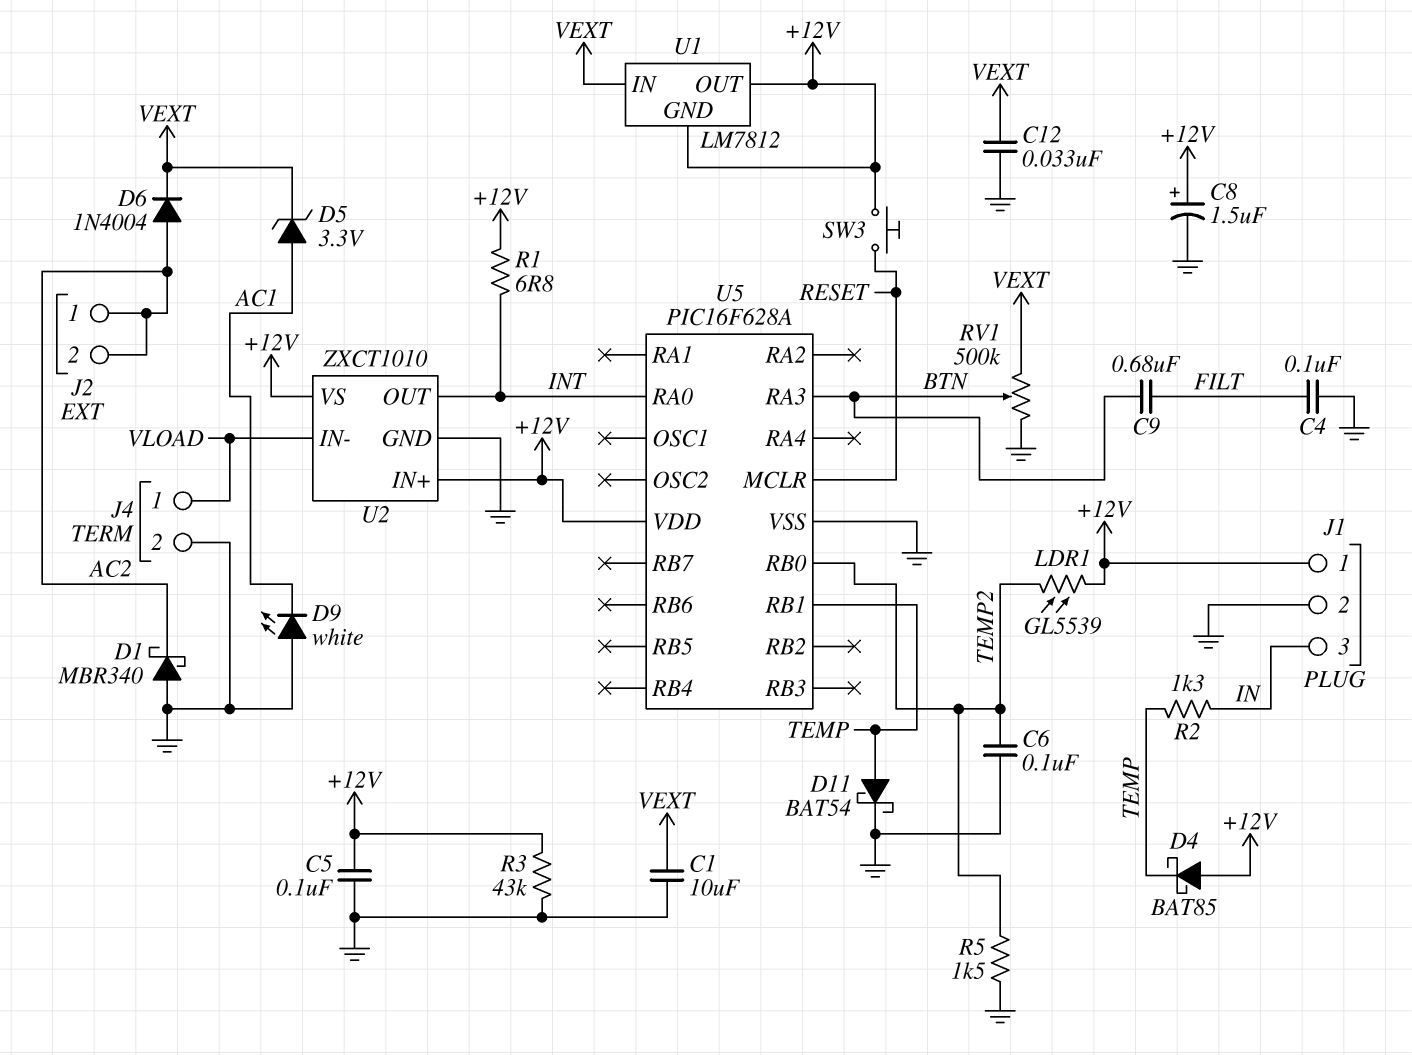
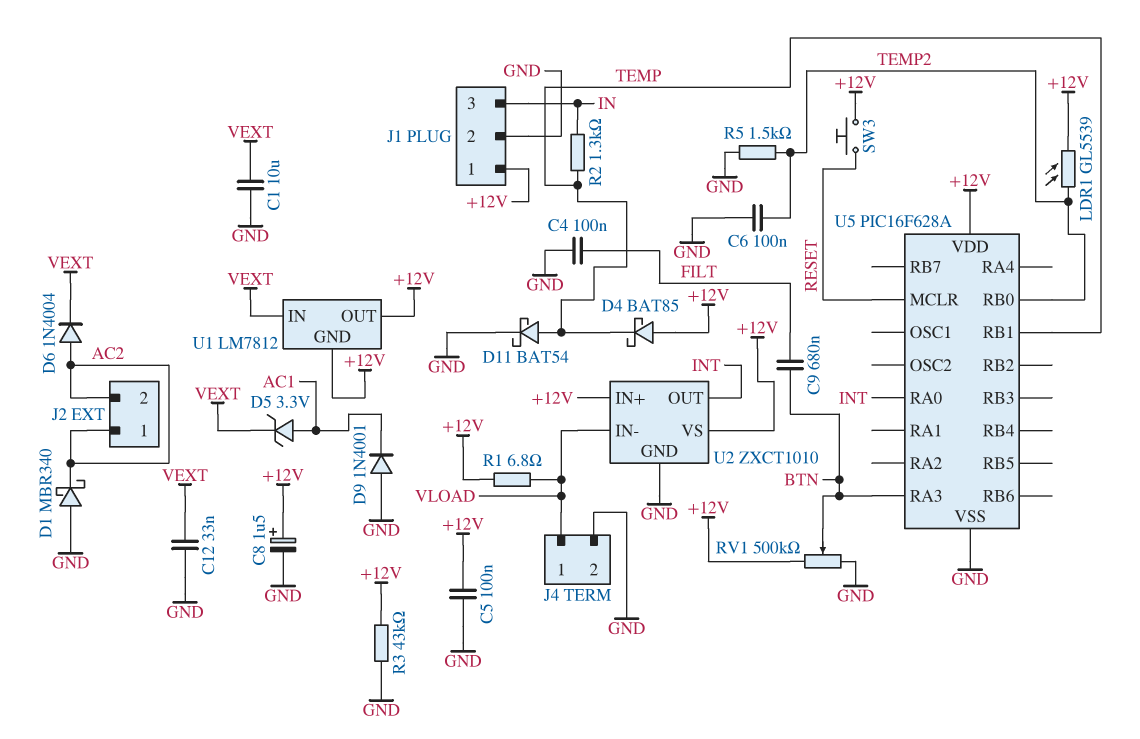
D9: LED white (A GND, K AC1) -> diode 1N4001 (A GND, K AC1)
R1: 6.8 (+12V, INT) -> 6.8 (+12V, VLOAD)
RV1: 500k (GND, VEXT, wiper BTN) -> 500k (+12V, GND, wiper BTN)

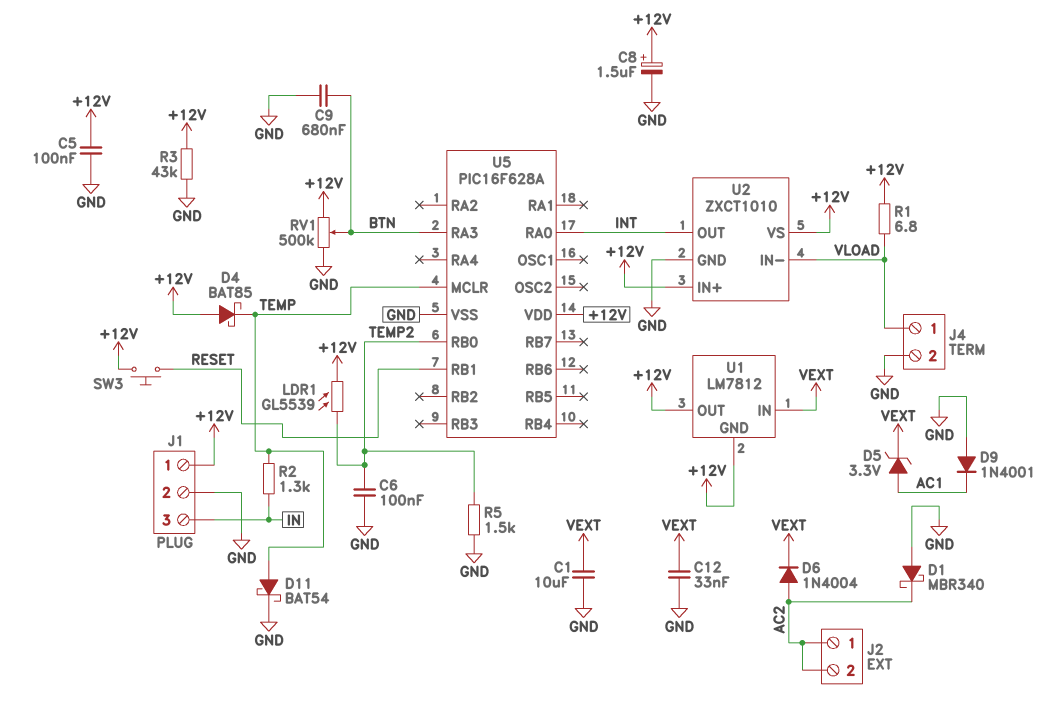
C4: 100nF (FILT, GND) -> none
C9: 680nF (BTN, FILT) -> 680nF (BTN, GND)
U5 pin MCLR: RESET -> TEMP
U5 pin RB1: TEMP -> RESET

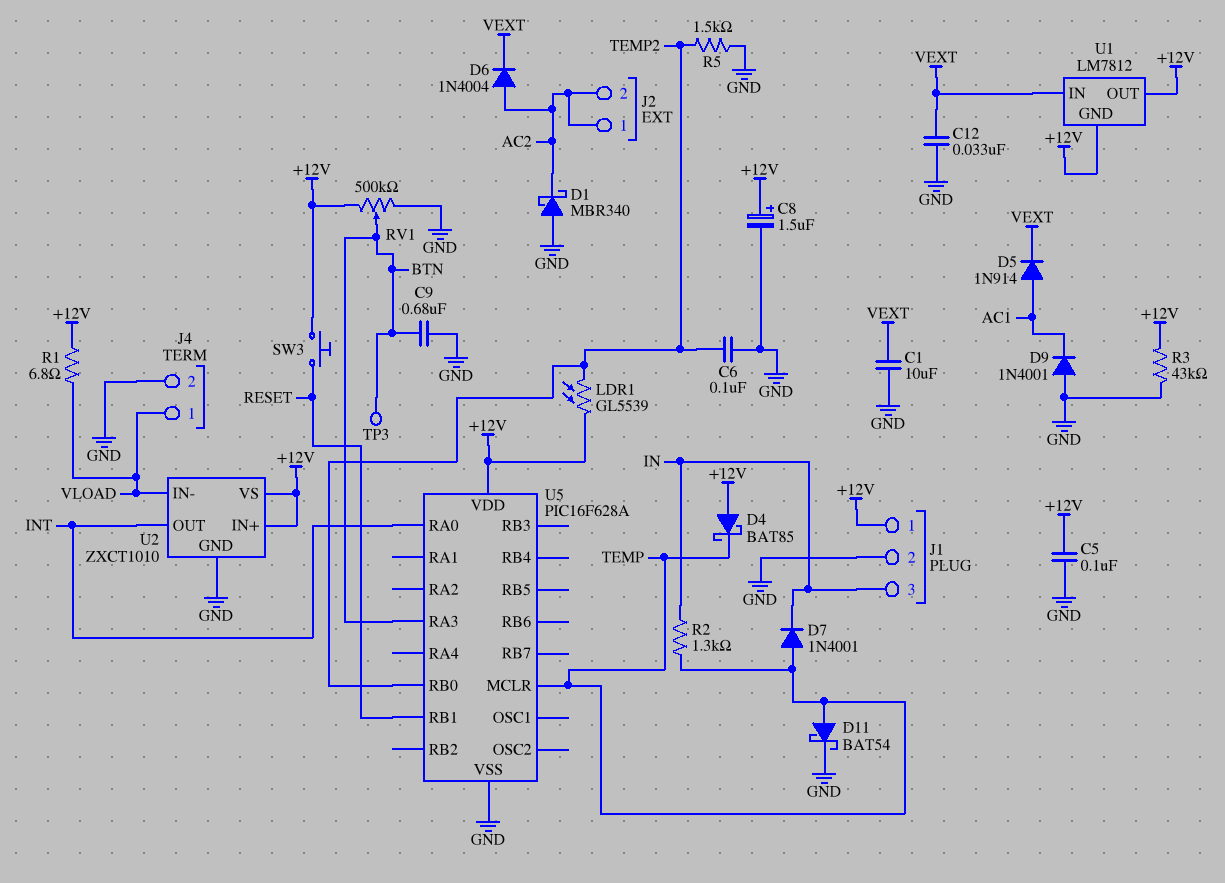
D5: zener 3.3V (A AC1, K VEXT) -> diode 1N914 (A AC1, K VEXT)
D7: none -> diode 1N4001 (A TEMP, K IN)
TP3: none -> test point (BTN)

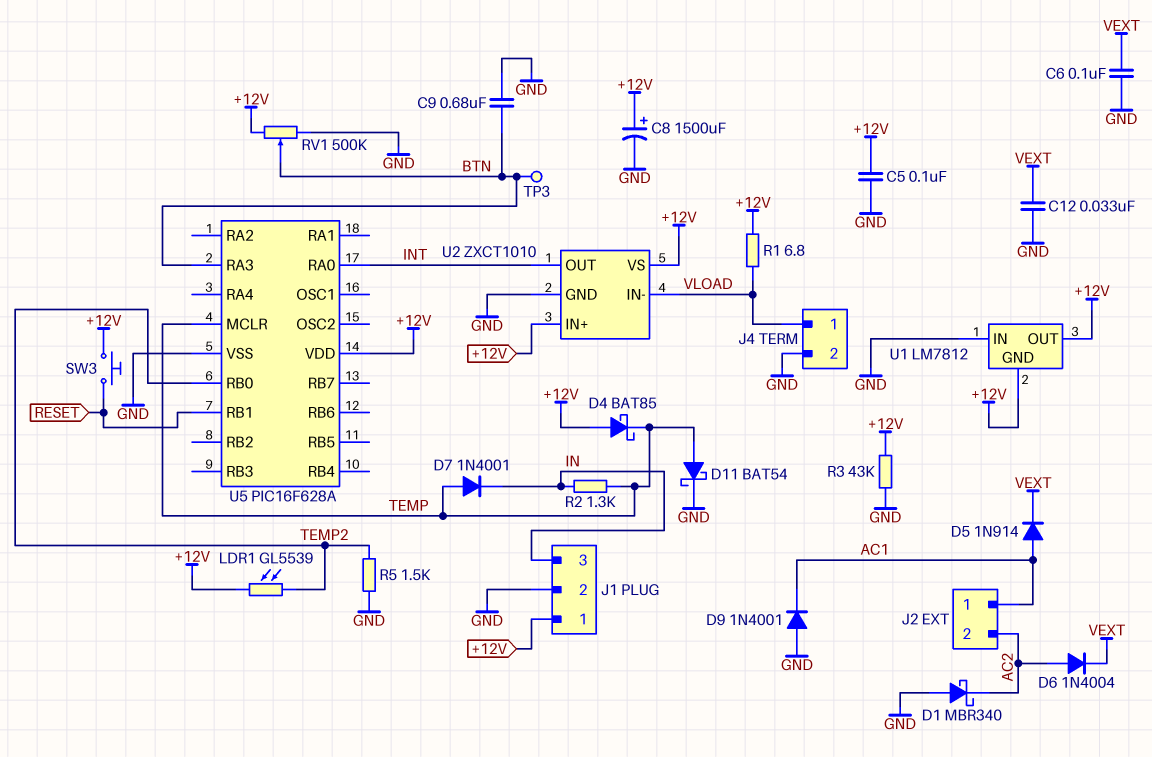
C1: 10uF (GND, VEXT) -> none
C6: 100nF (GND, TEMP2) -> 100nF (GND, VEXT)
C8: 1.5uF (plus +12V, minus GND) -> 1500uF (plus +12V, minus GND)
J2 pin 1: AC2 -> AC1
U1 pin IN: VEXT -> GND

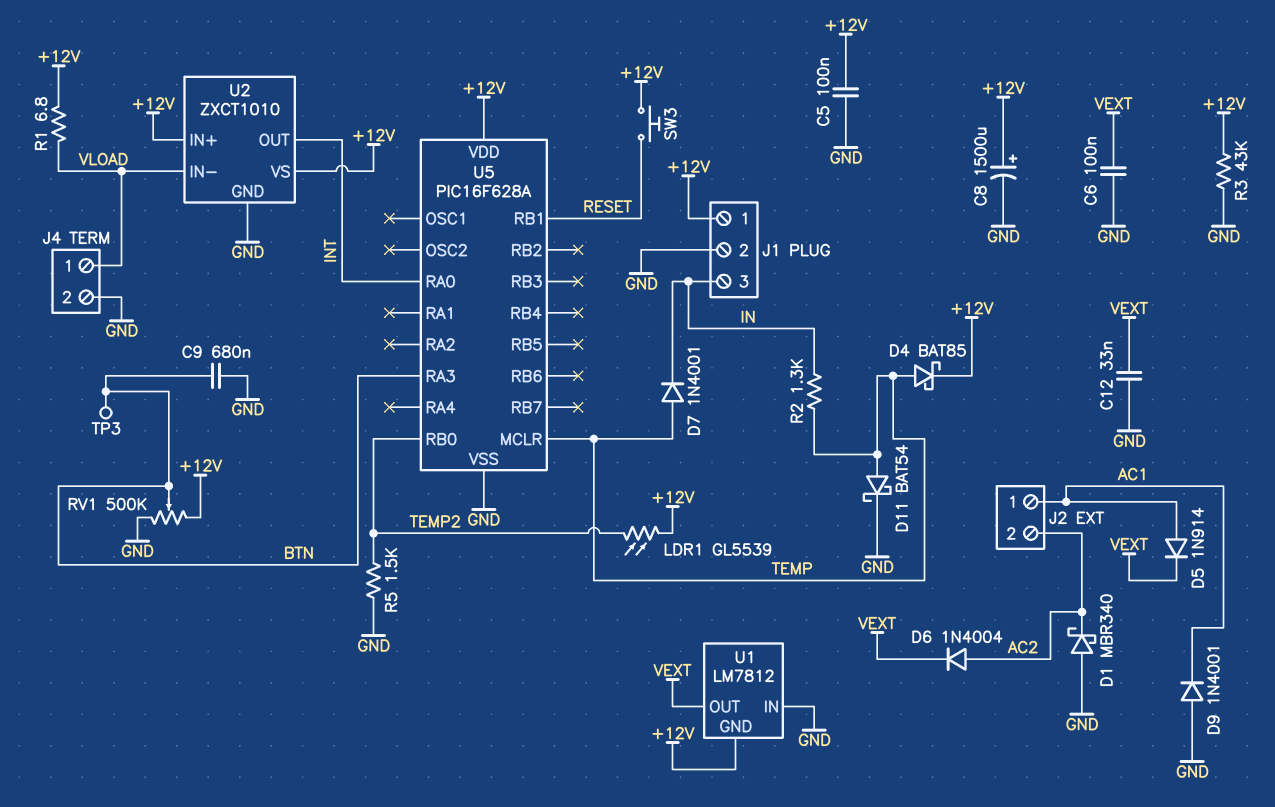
D4: schottky BAT85 (A +12V, K TEMP) -> schottky BAT85 (A TEMP, K +12V)
U1 pin OUT: +12V -> VEXT

